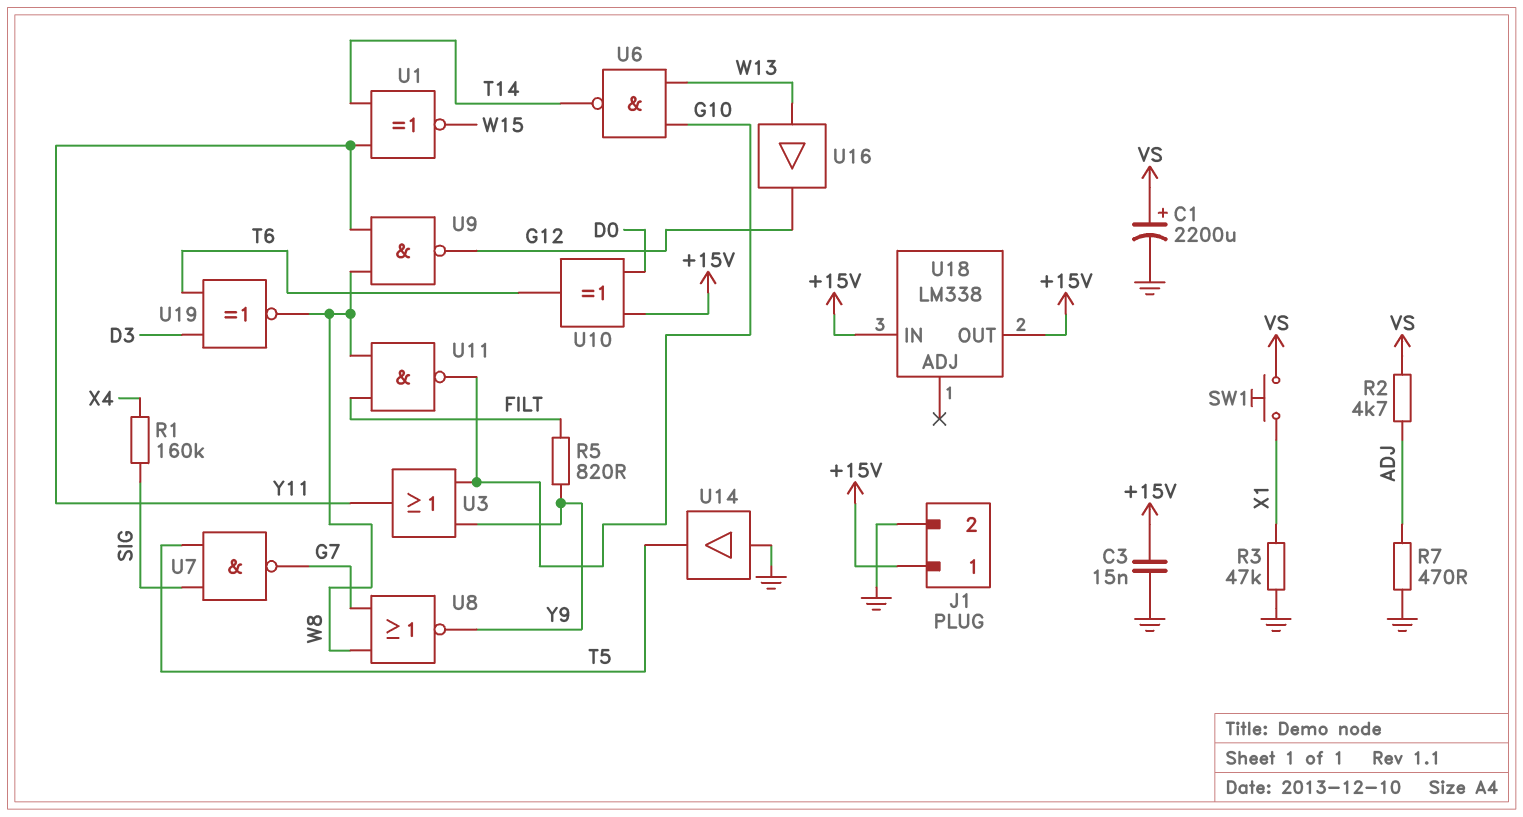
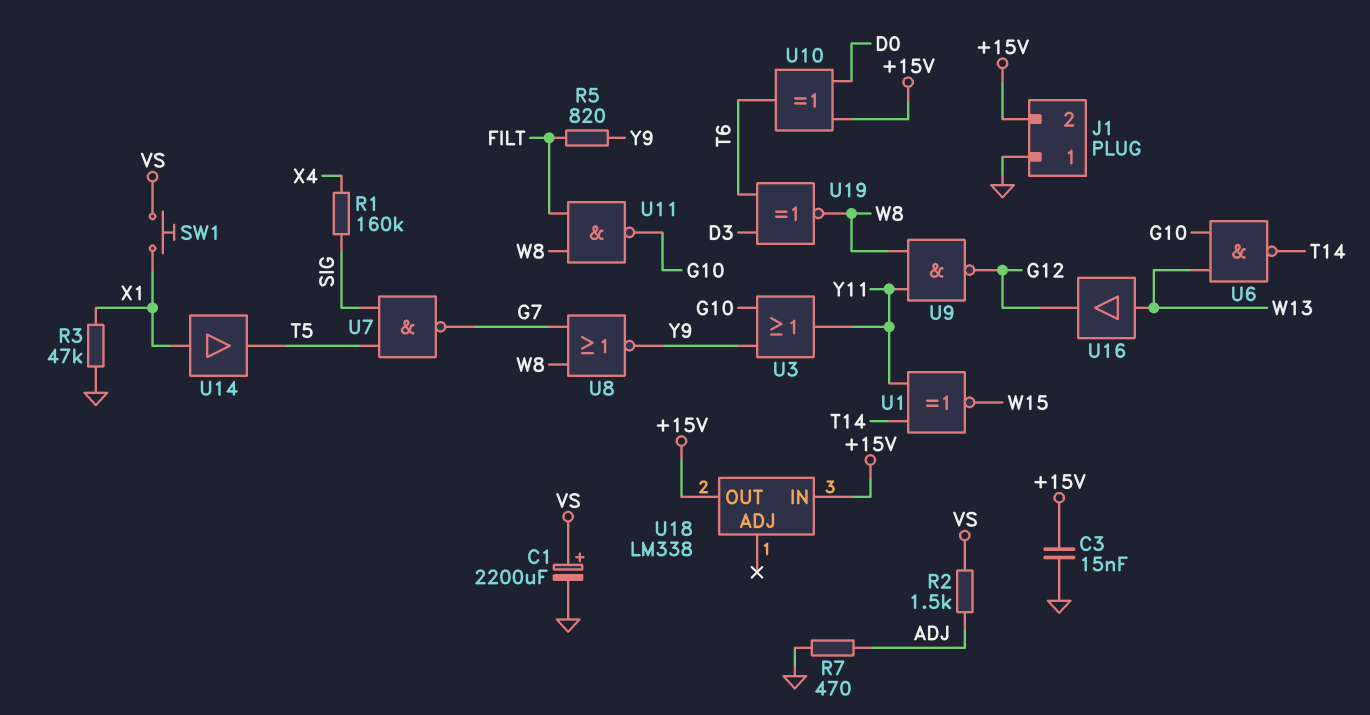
J1 pin 1: +15V -> GND
J1 pin 2: GND -> +15V
R2: 4.7k (ADJ, VS) -> 1.5k (ADJ, VS)
U14: buffer (in GND, out T5) -> buffer (in X1, out T5)

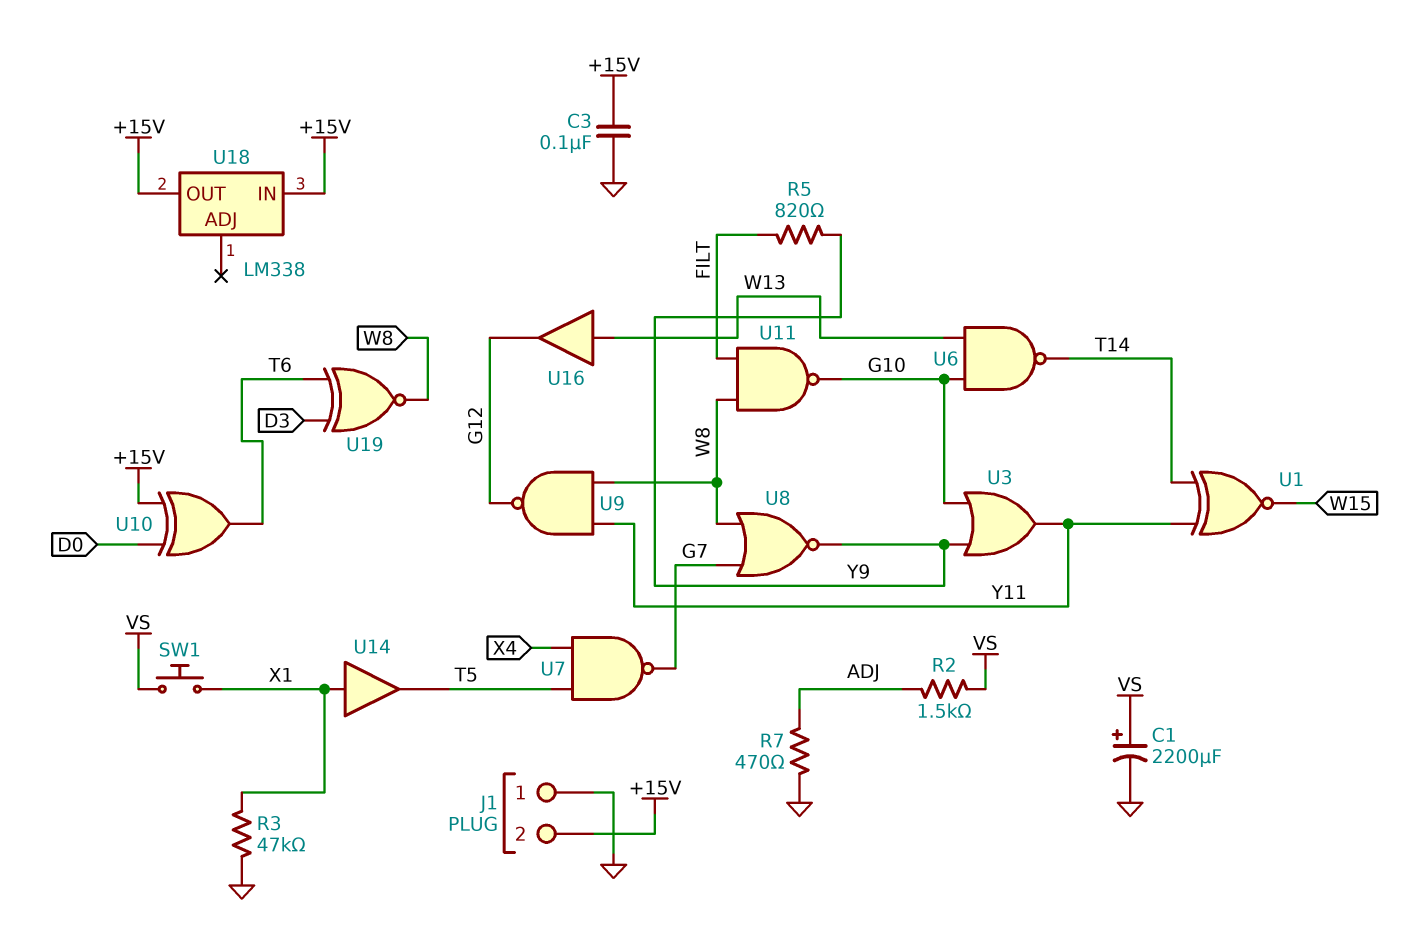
C3: 15nF (+15V, GND) -> 100nF (+15V, GND)
R1: 160k (SIG, X4) -> none
U7: NAND (in SIG, in T5, out G7) -> NAND (in T5, in X4, out G7)

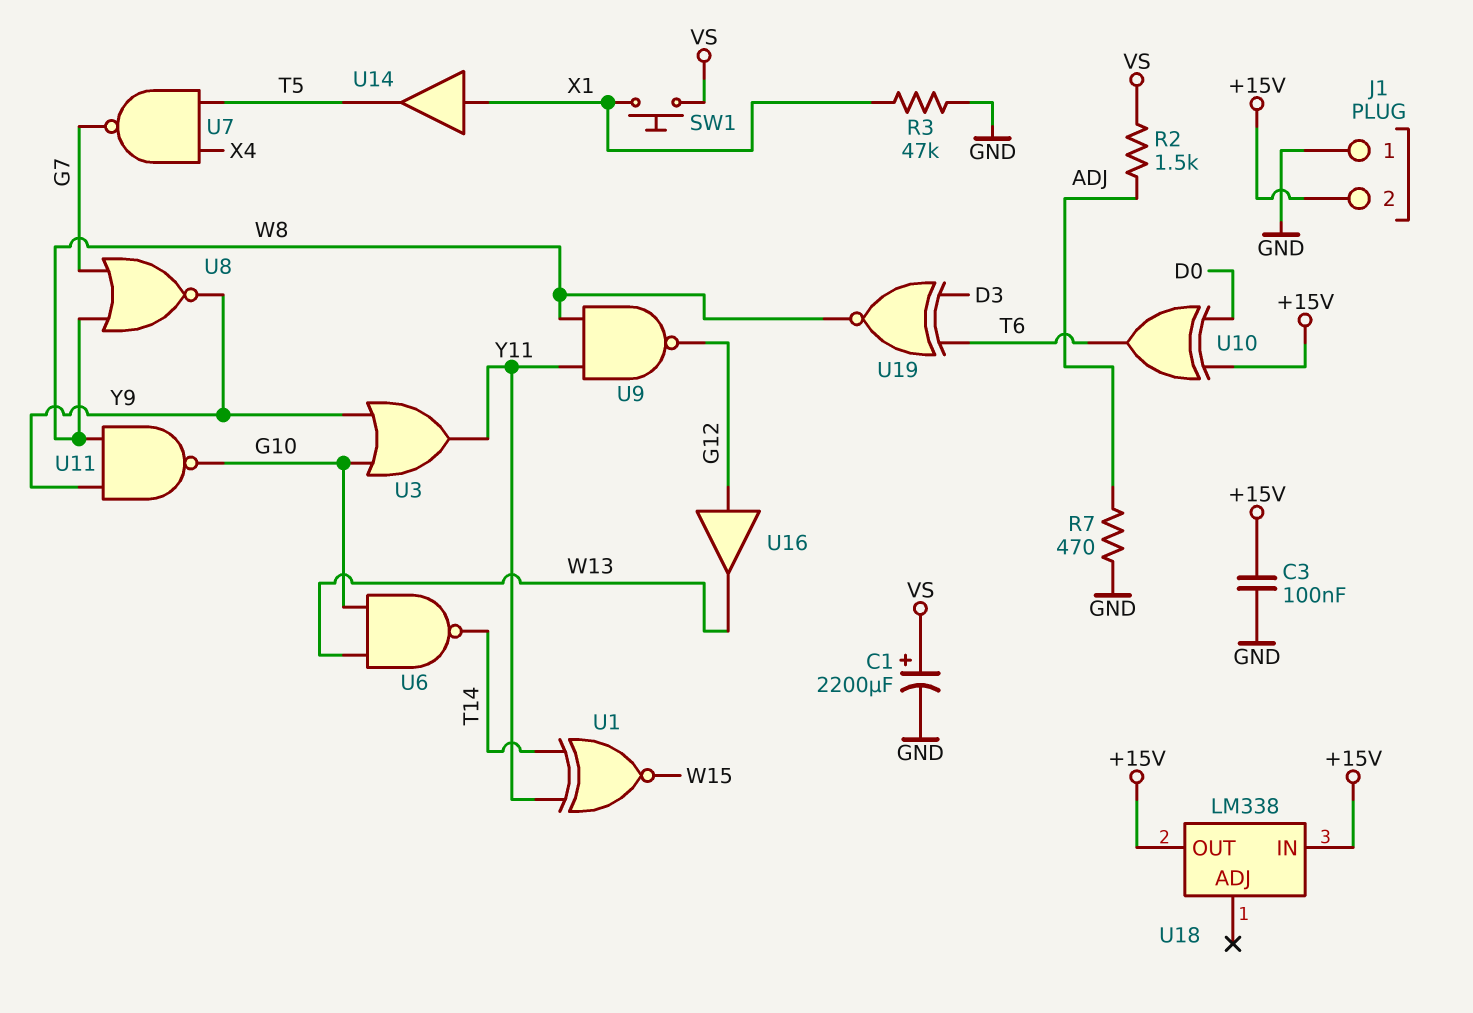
R5: 820 (FILT, Y9) -> none
U11: NAND (in FILT, in W8, out G10) -> NAND (in W8, in Y9, out G10)
U16: buffer (in W13, out G12) -> buffer (in G12, out W13)

